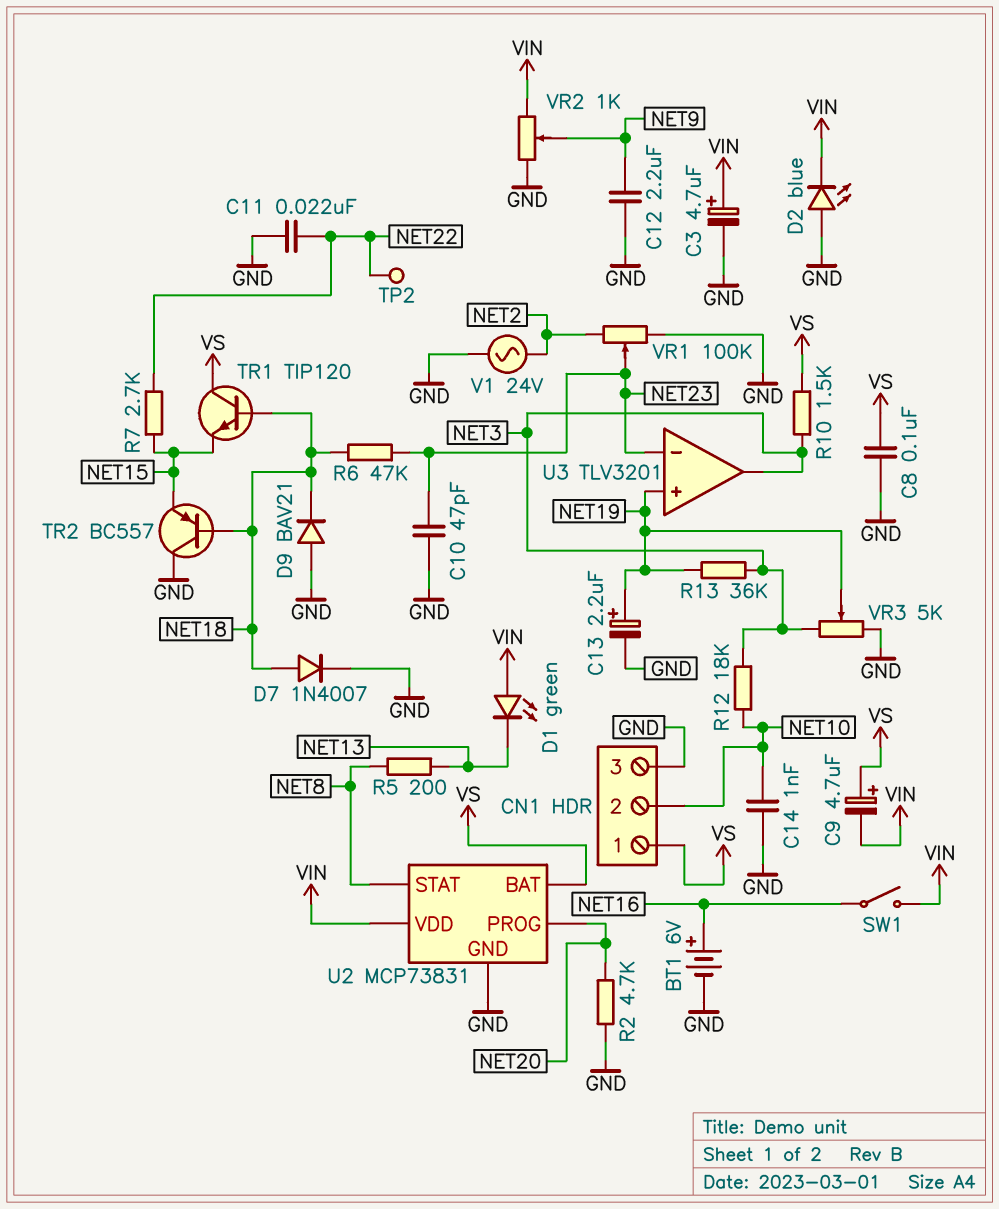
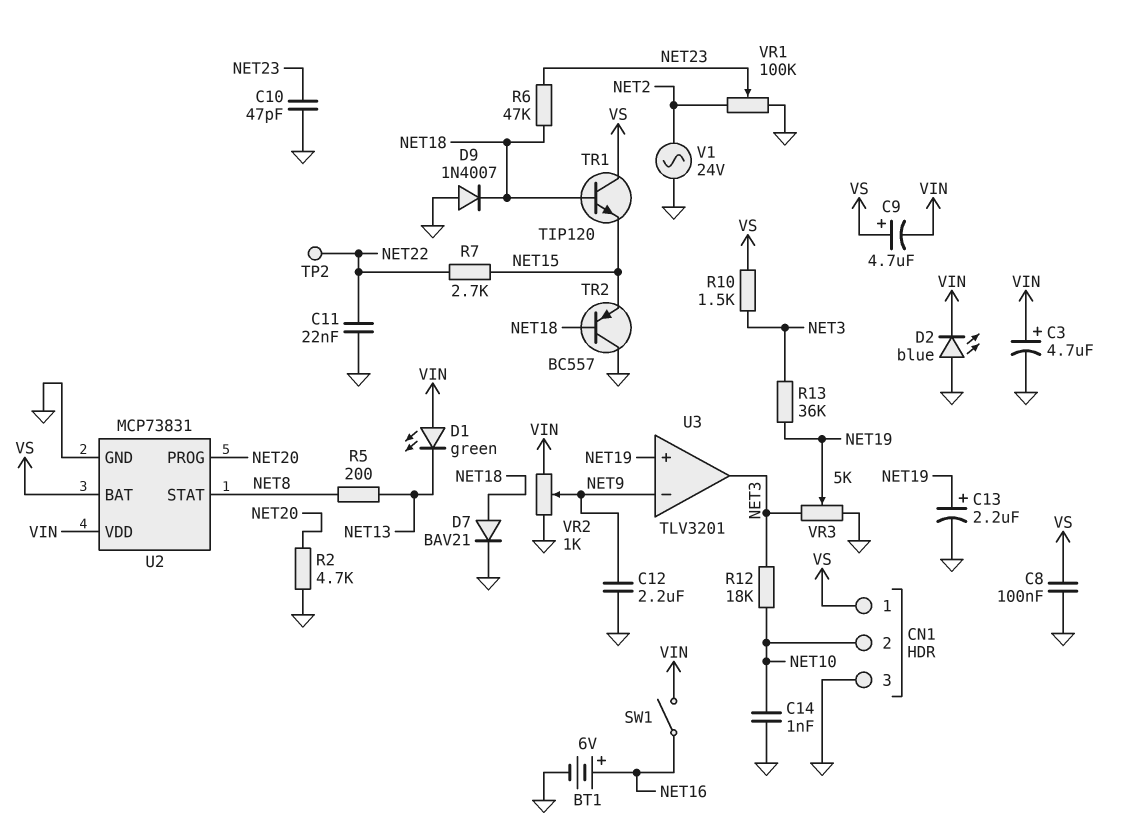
D7: diode 1N4007 (A NET18, K GND) -> diode BAV21 (A NET18, K GND)
D9: diode BAV21 (A GND, K NET18) -> diode 1N4007 (A GND, K NET18)
U3 pin in-: NET23 -> NET9

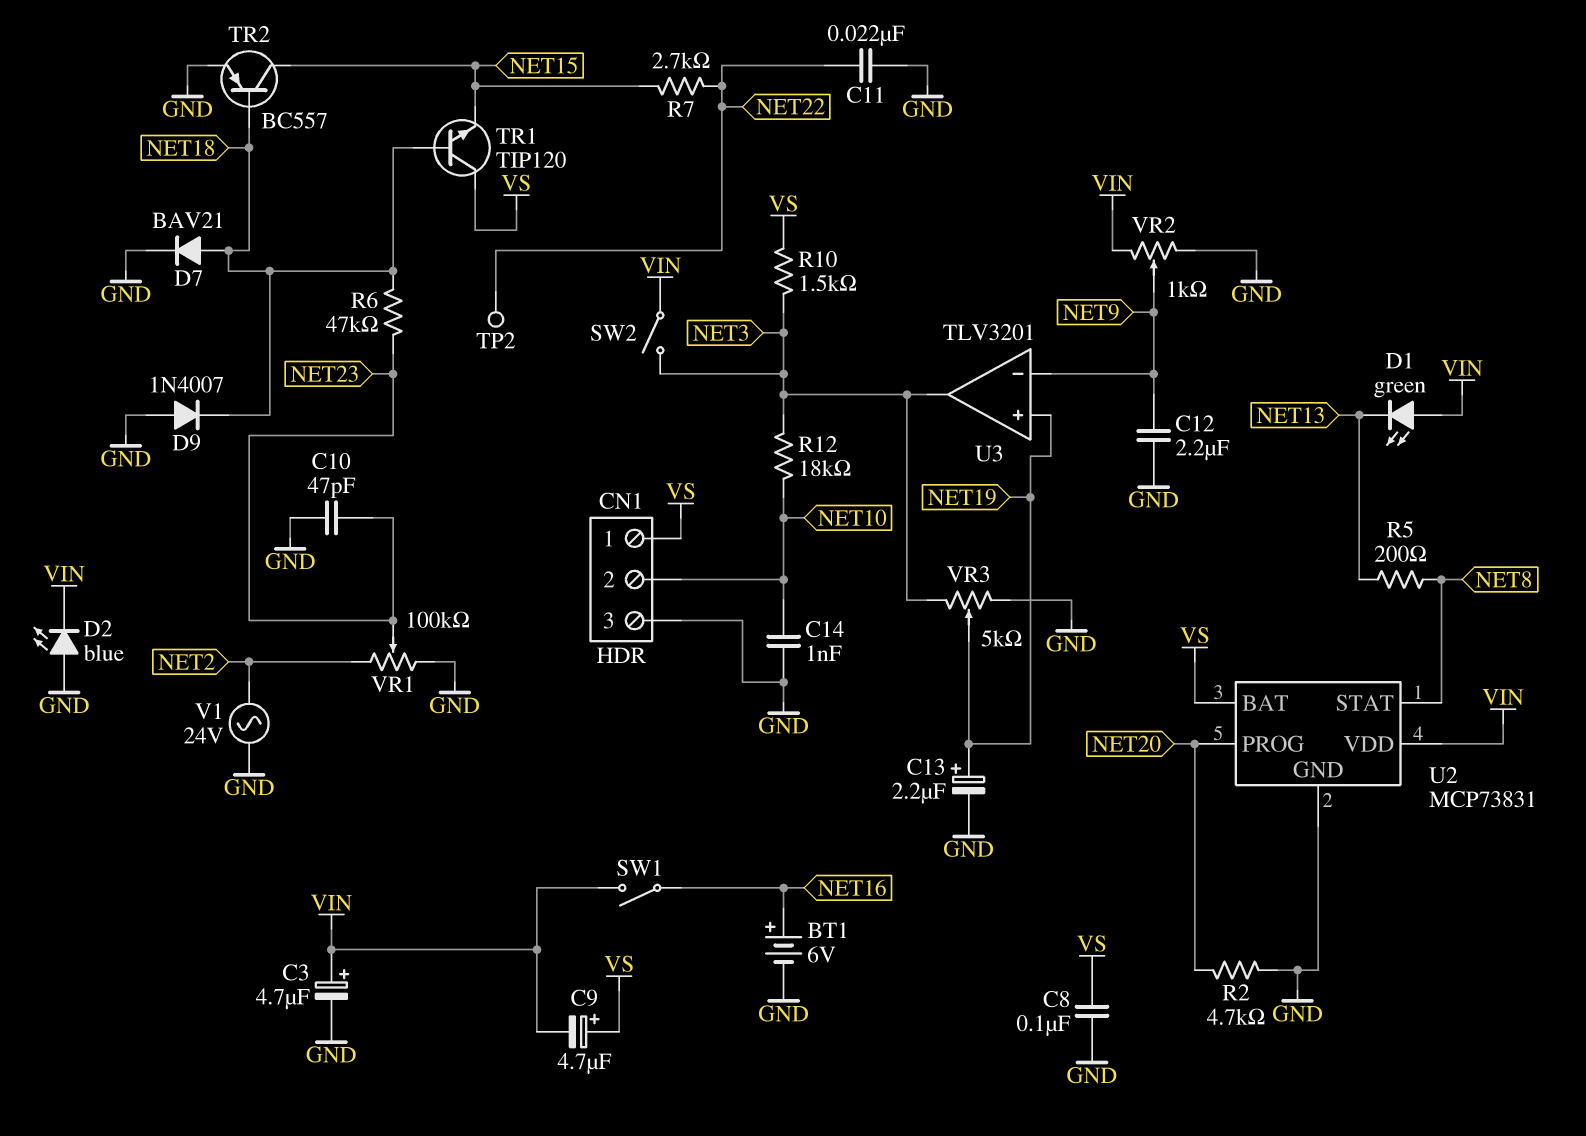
R13: 36k (NET3, NET19) -> none
SW2: none -> switch (NET3, VIN)
TR2: PNP BC557 (B NET18, C GND, E NET15) -> PNP BC557 (B NET18, C NET15, E GND)

